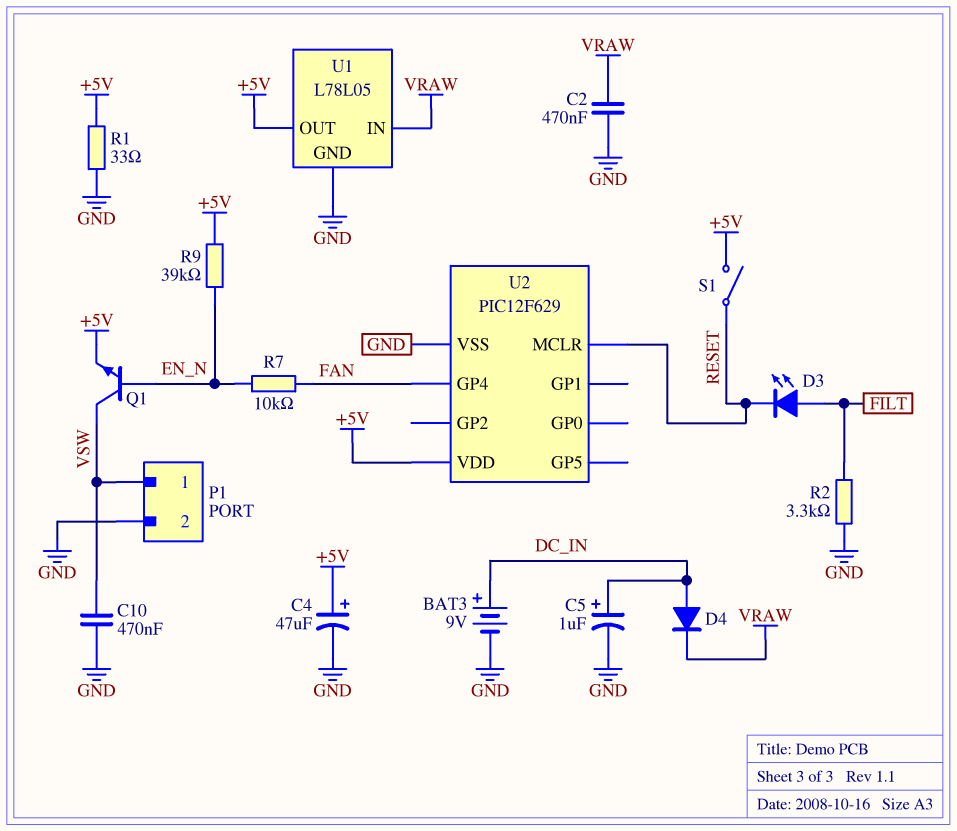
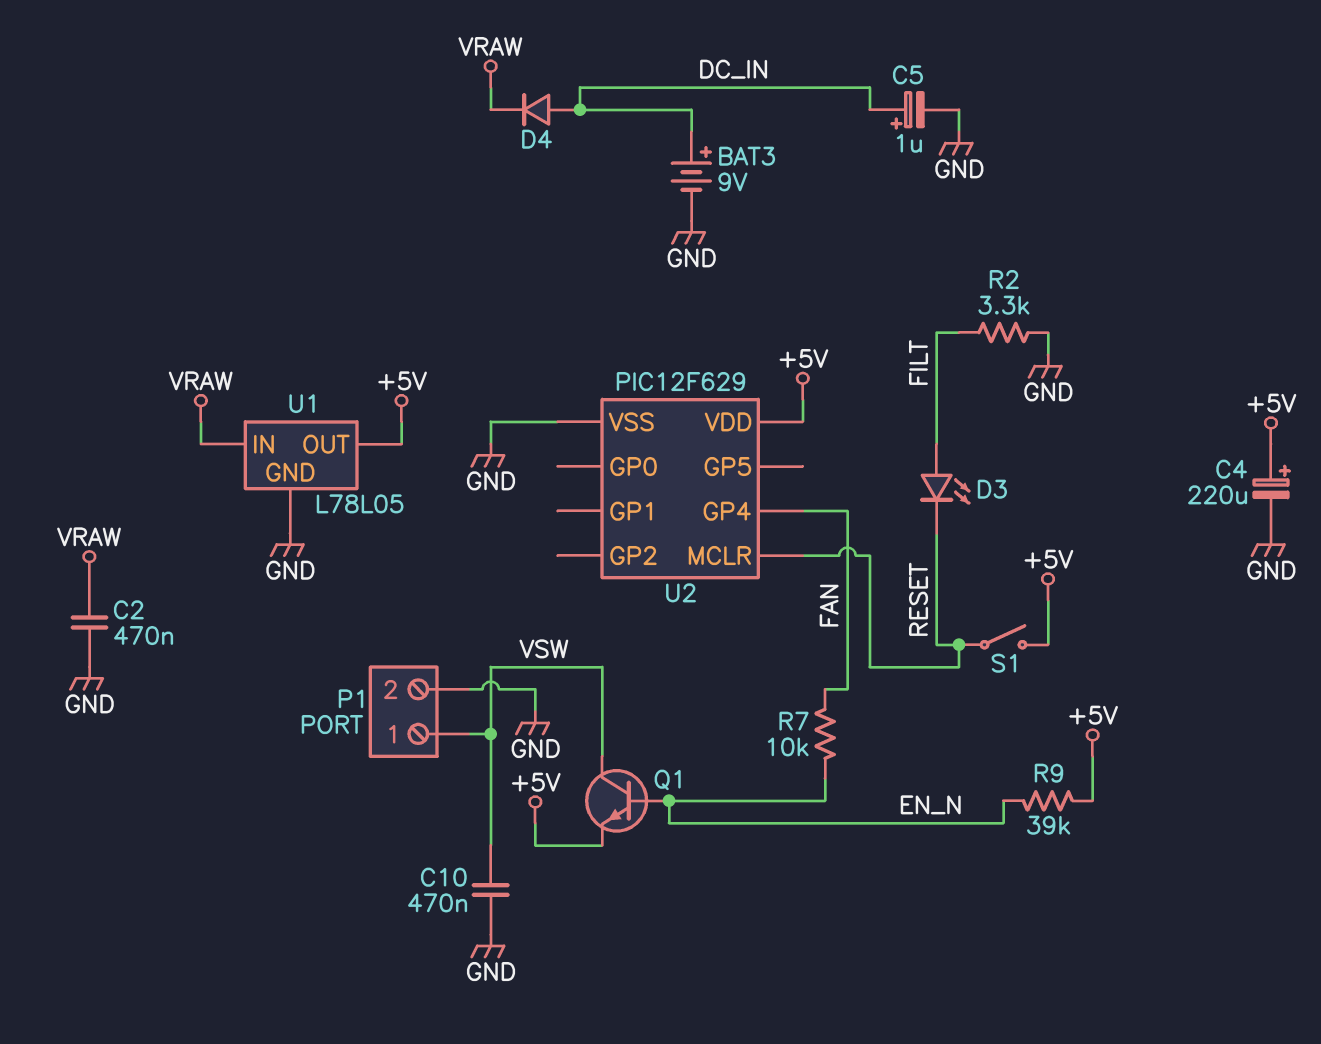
C4: 47uF (plus +5V, minus GND) -> 220uF (plus +5V, minus GND)
R1: 33 (+5V, GND) -> none

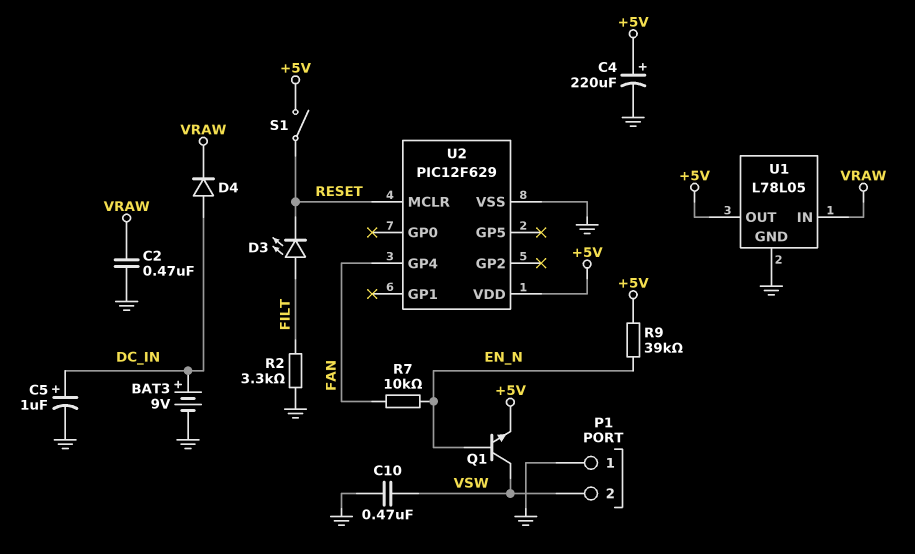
P1 pin 1: VSW -> GND
P1 pin 2: GND -> VSW

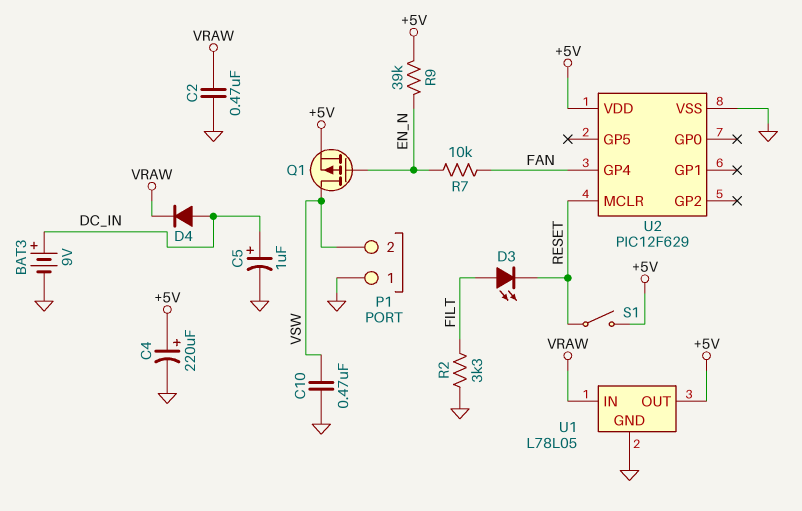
Q1: NPN (B EN_N, C VSW, E +5V) -> PMOS (G EN_N, D VSW, S +5V)

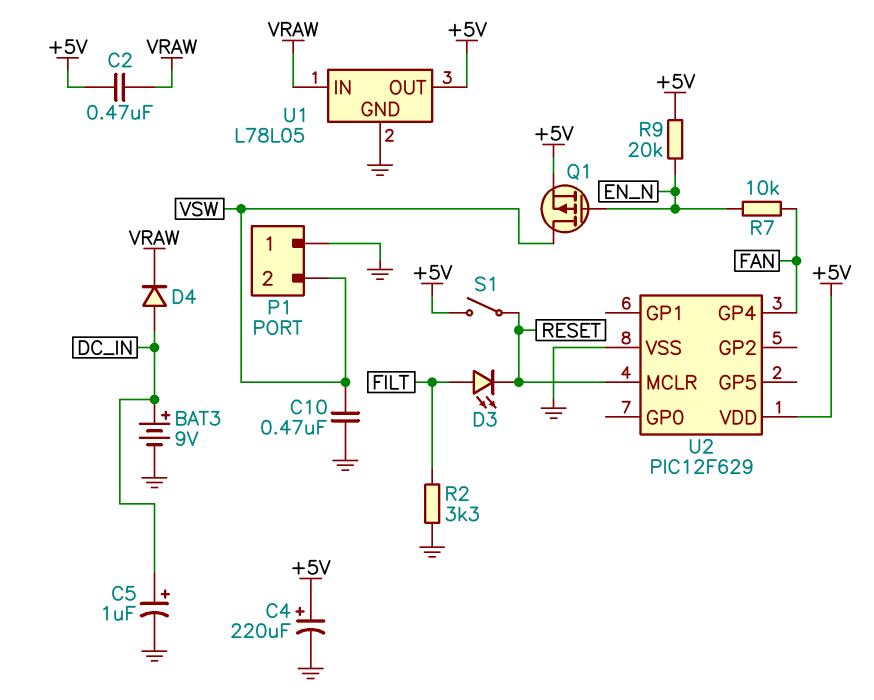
C2: 470nF (GND, VRAW) -> 470nF (+5V, VRAW)
R9: 39k (+5V, EN_N) -> 20k (+5V, EN_N)

